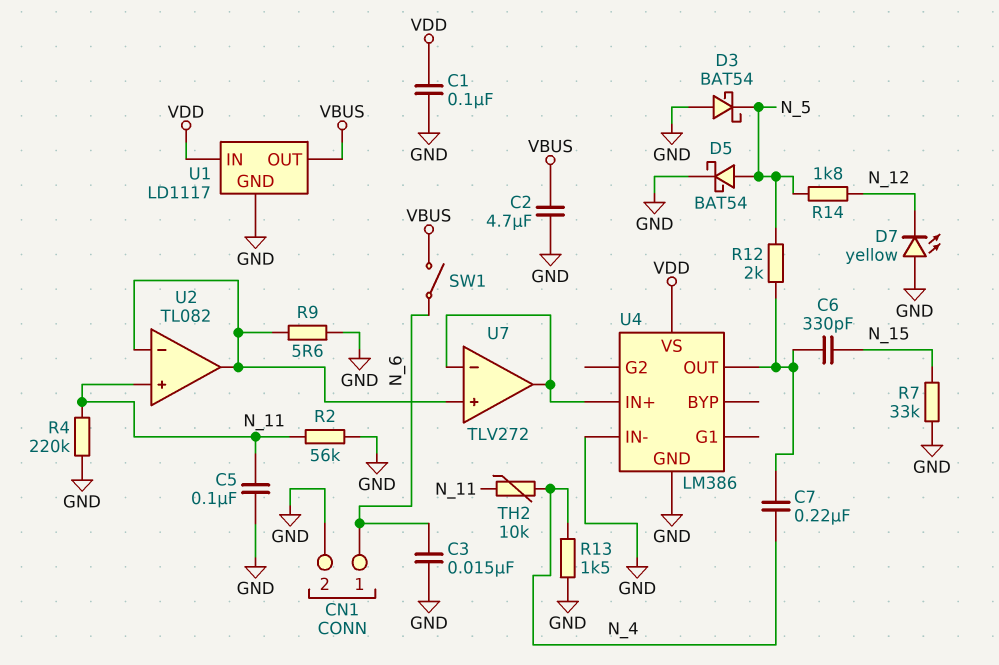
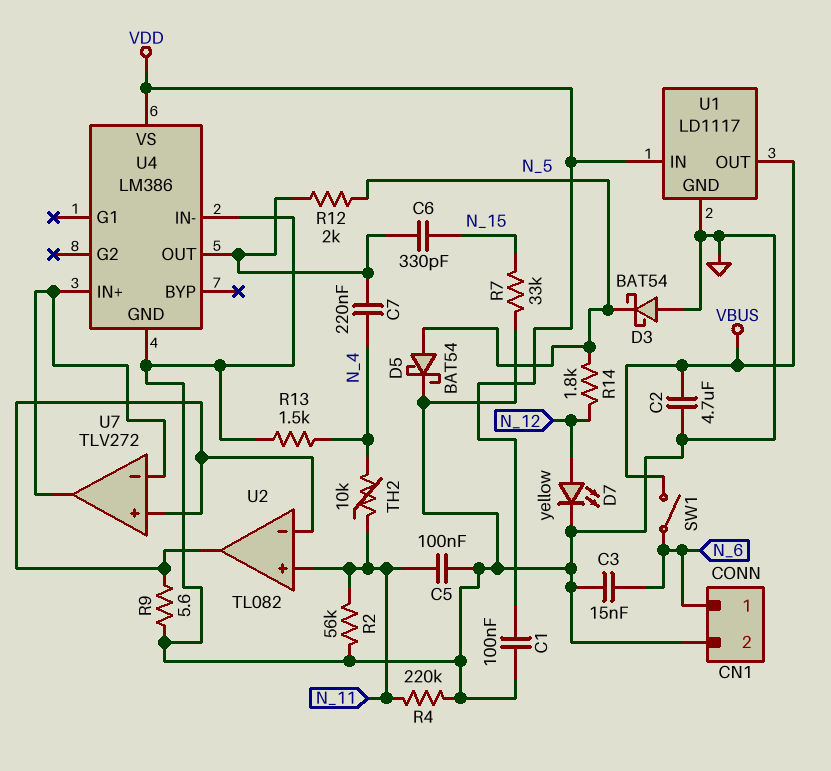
D7: LED yellow (A GND, K N_12) -> LED yellow (A N_12, K GND)

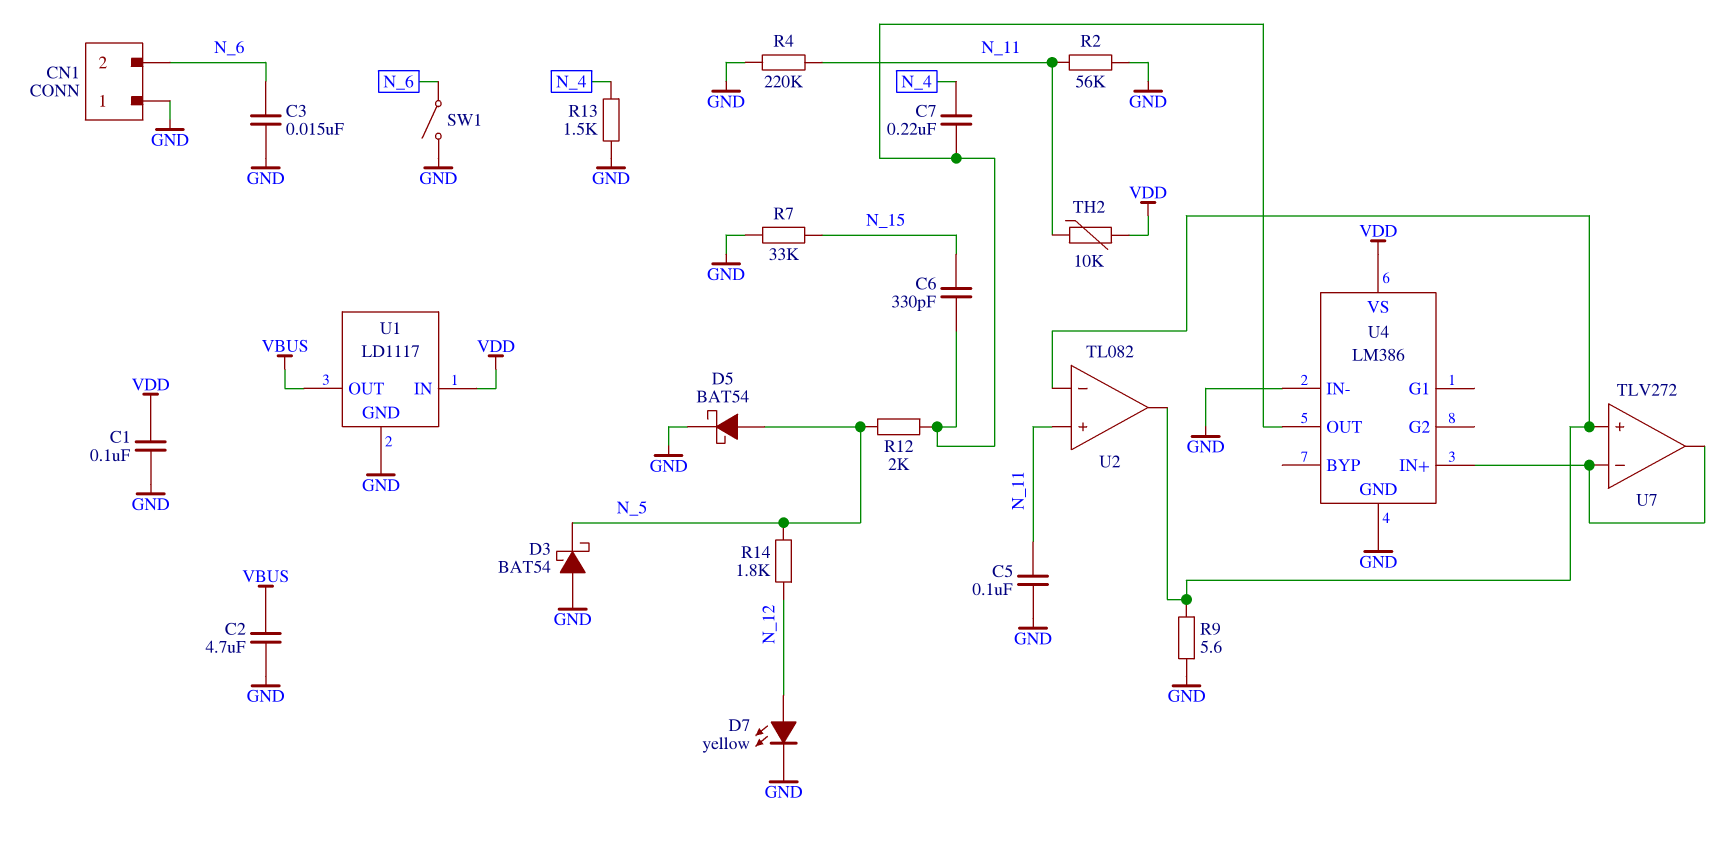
CN1 pin 1: N_6 -> GND
CN1 pin 2: GND -> N_6
SW1: switch (N_6, VBUS) -> switch (GND, N_6)
TH2: 10k (N_4, N_11) -> 10k (N_11, VDD)

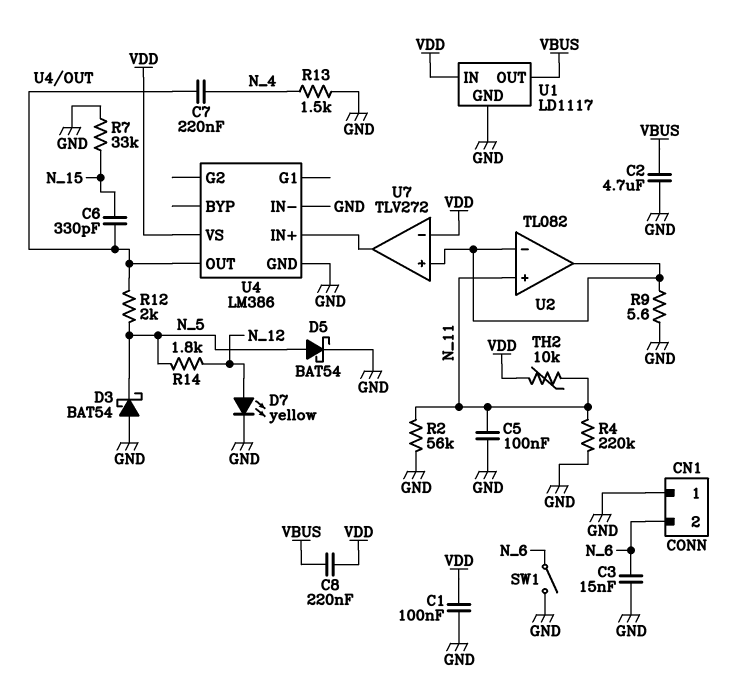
C8: none -> 220nF (VBUS, VDD)
U7 pin in-: U4/IN+ -> VDD

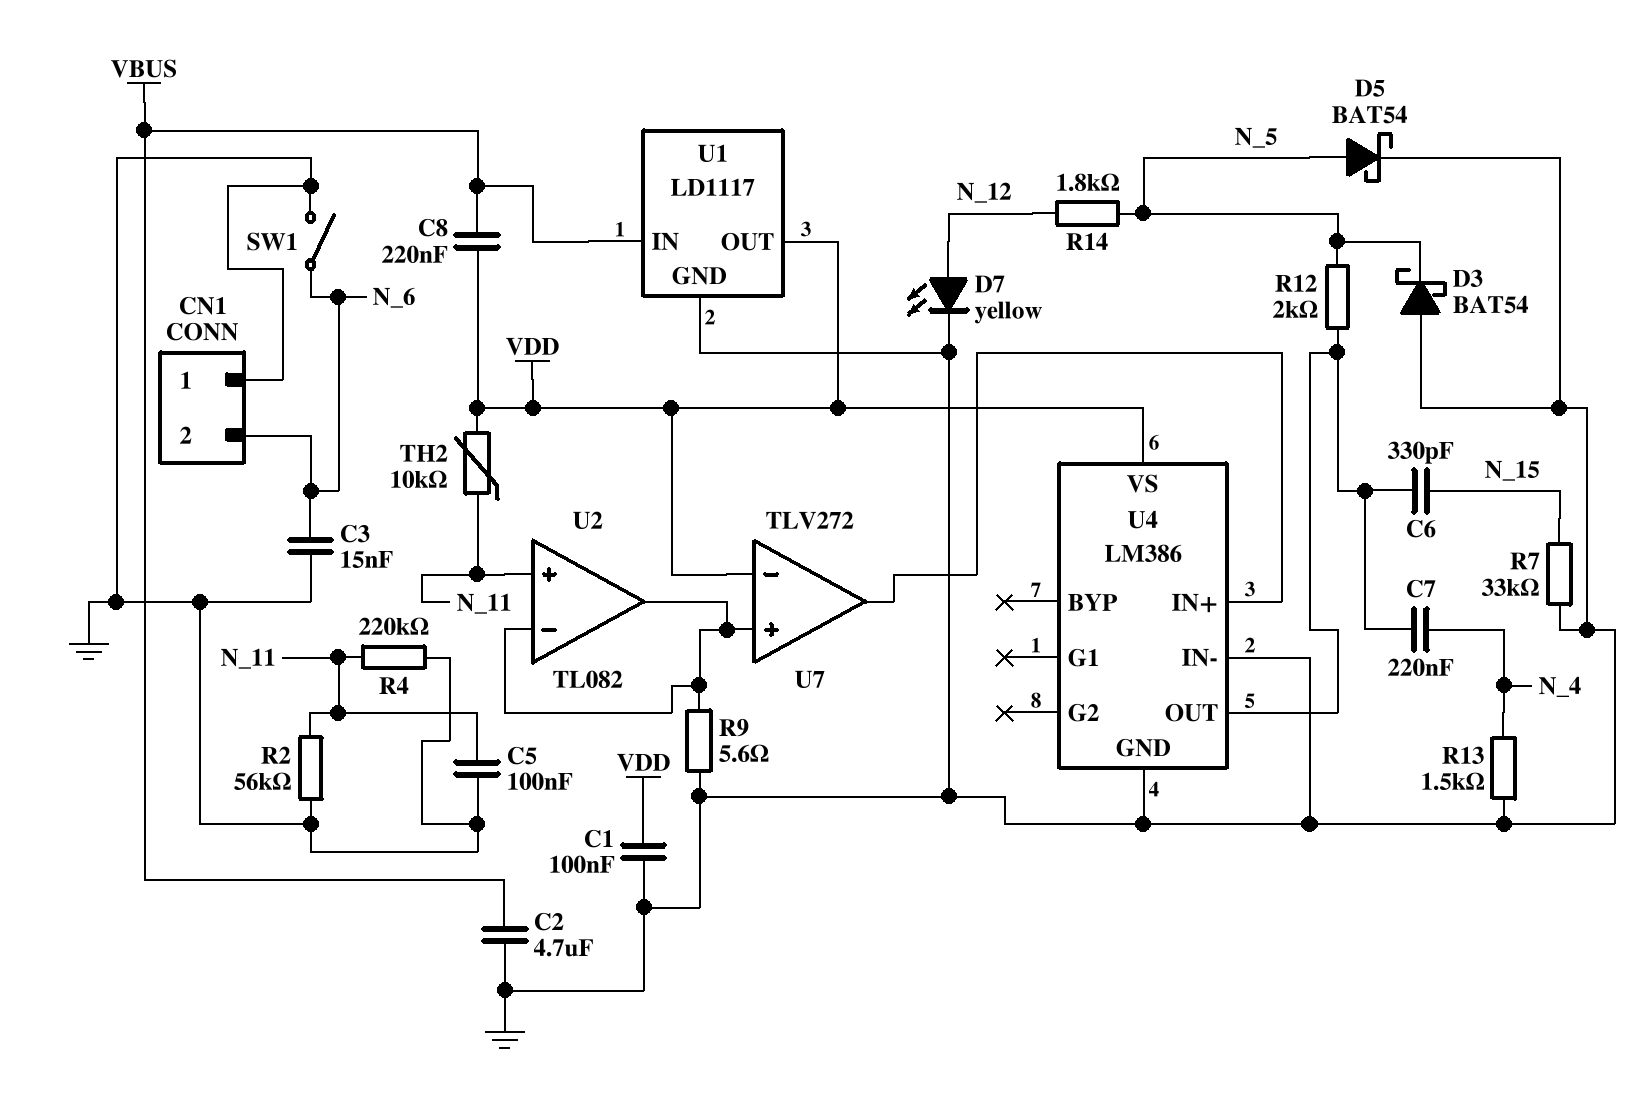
U1 pin IN: VDD -> VBUS
U1 pin OUT: VBUS -> VDD

